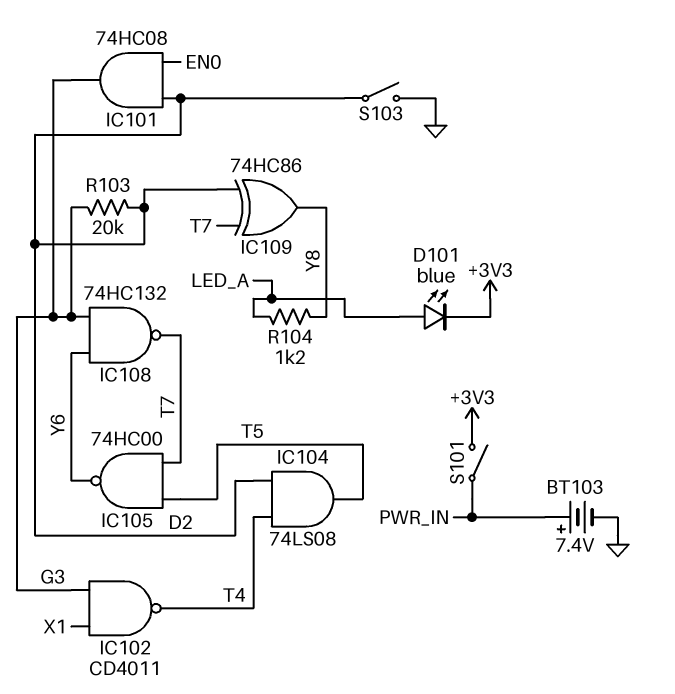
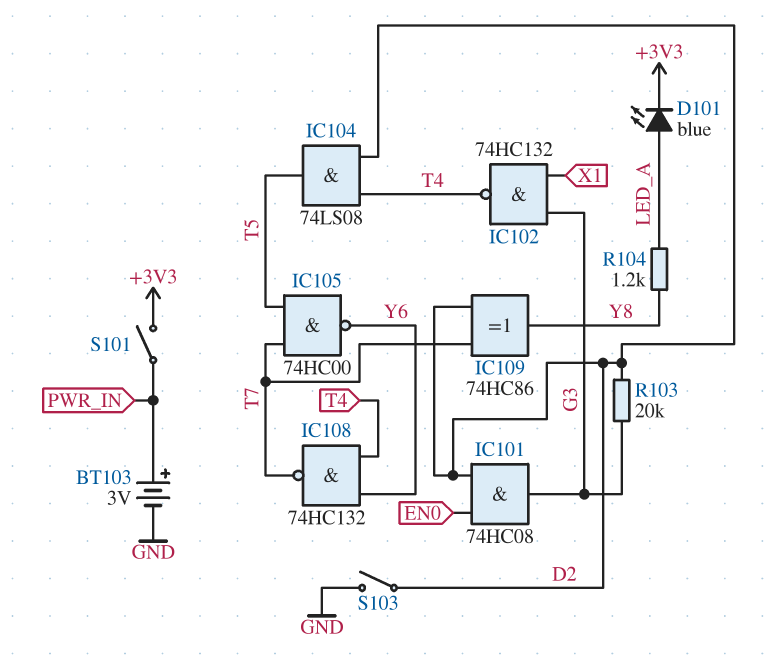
BT103: 7.4V (plus PWR_IN, minus GND) -> 3V (plus PWR_IN, minus GND)
IC102: NAND CD4011 (in G3, in X1, out T4) -> NAND 74HC132 (in G3, in X1, out T4)
IC108: NAND 74HC132 (in G3, in Y6, out T7) -> NAND 74HC132 (in T4, in Y6, out T7)

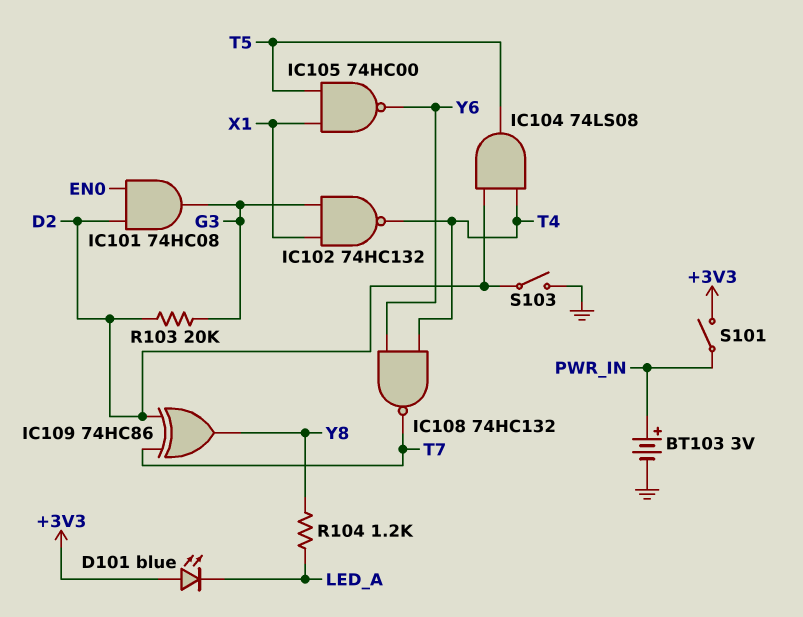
D101: LED blue (A LED_A, K +3V3) -> LED blue (A +3V3, K LED_A)
IC105: NAND 74HC00 (in T5, in T7, out Y6) -> NAND 74HC00 (in T5, in X1, out Y6)

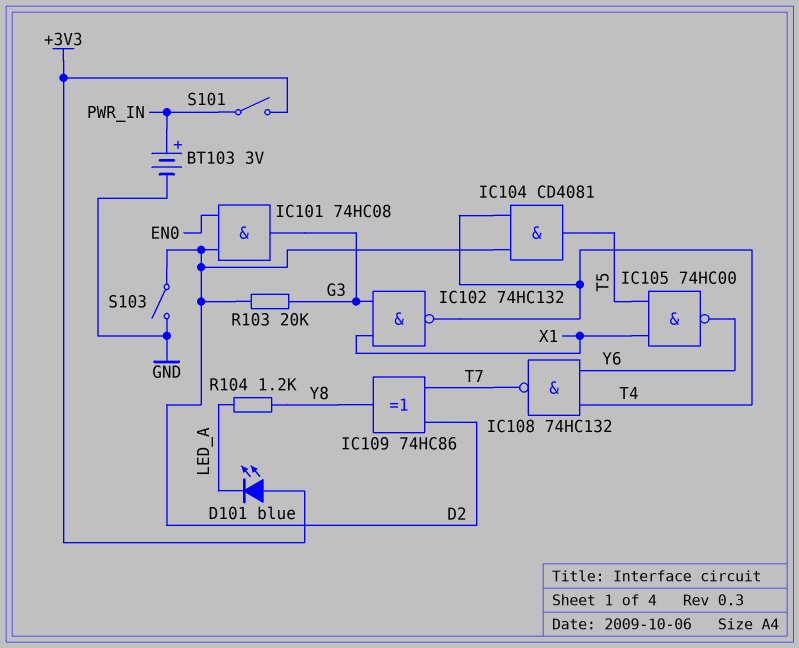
IC104: AND 74LS08 (in D2, in T4, out T5) -> AND CD4081 (in D2, in T4, out T5)

